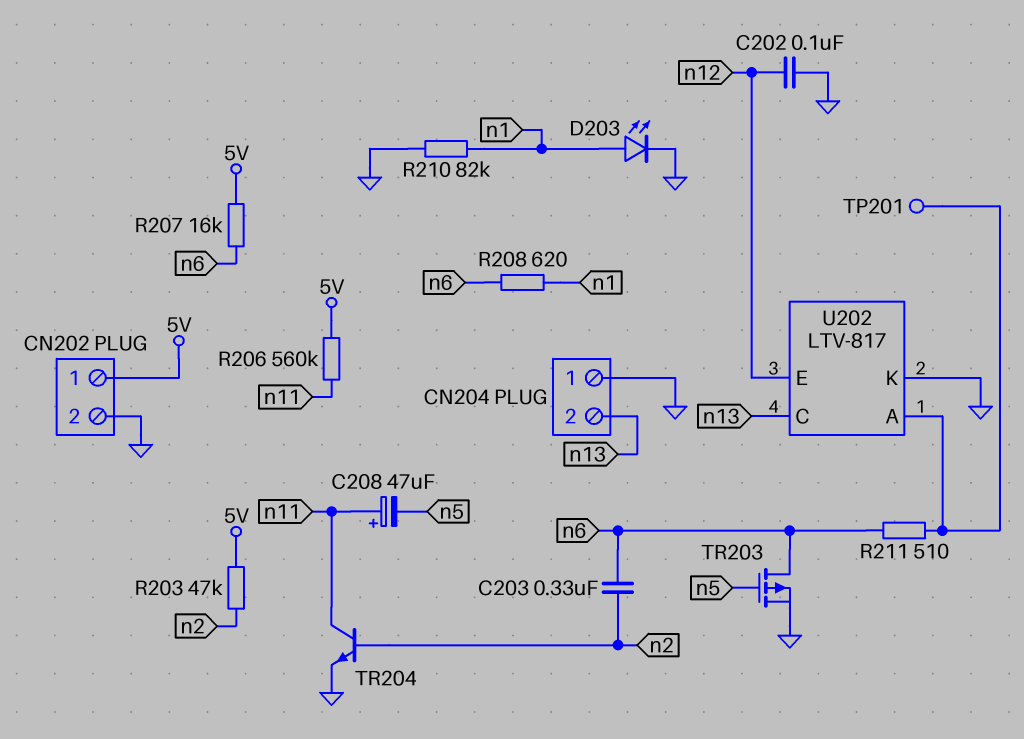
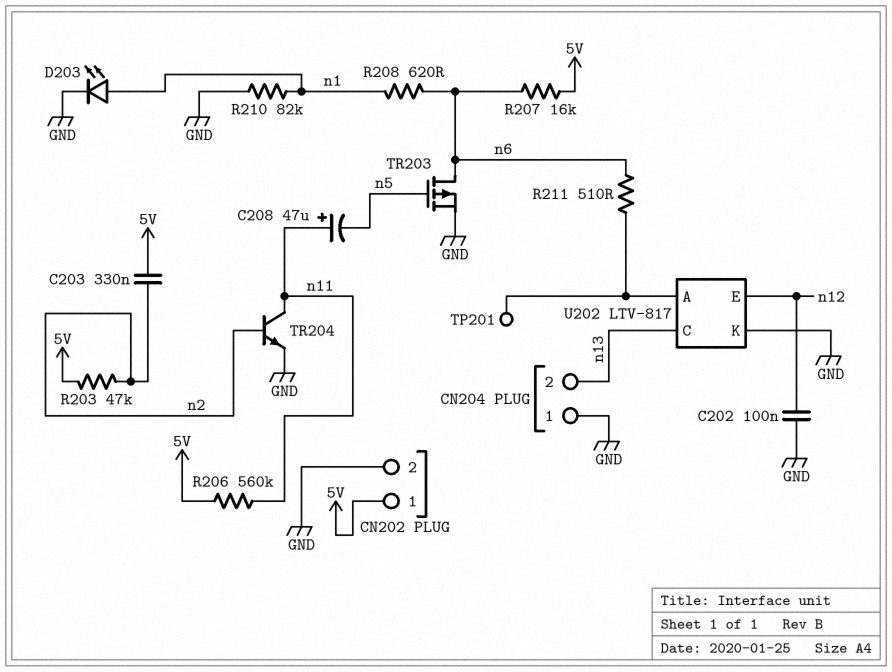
C203: 330nF (n2, n6) -> 330nF (5V, n2)

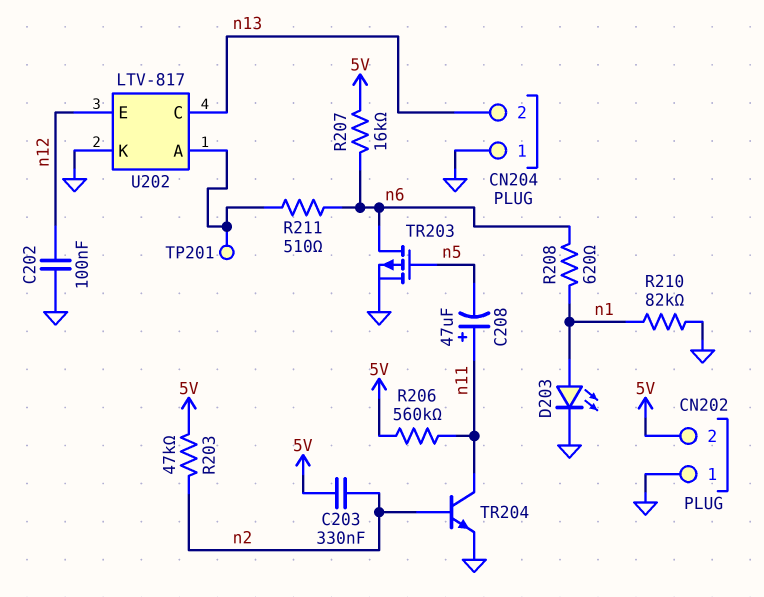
CN202 pin 1: 5V -> GND
CN202 pin 2: GND -> 5V

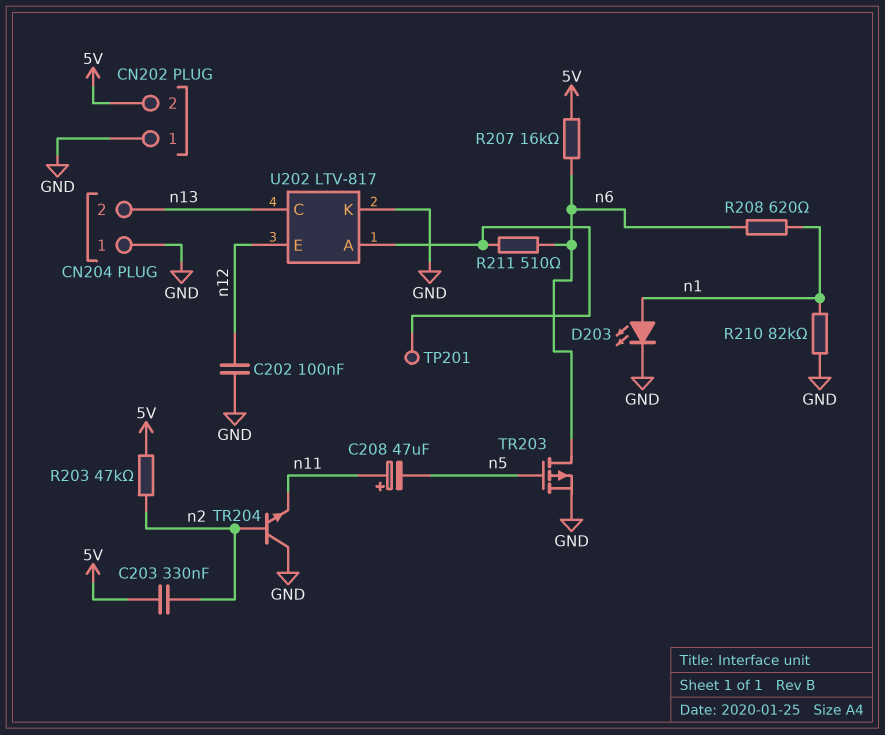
R206: 560k (5V, n11) -> none
TR204: NPN (B n2, C n11, E GND) -> NPN (B n2, C GND, E n11)

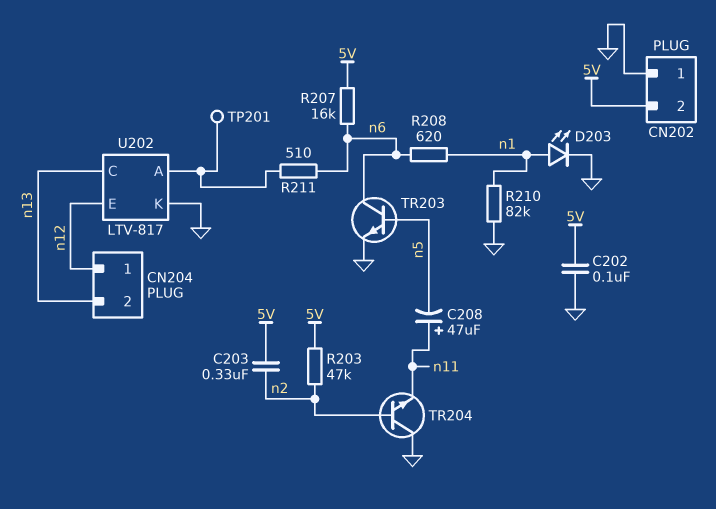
C202: 100nF (GND, n12) -> 100nF (5V, GND)
CN204 pin 1: GND -> n12
TR203: PMOS (G n5, D n6, S GND) -> NPN (B n5, C n6, E GND)

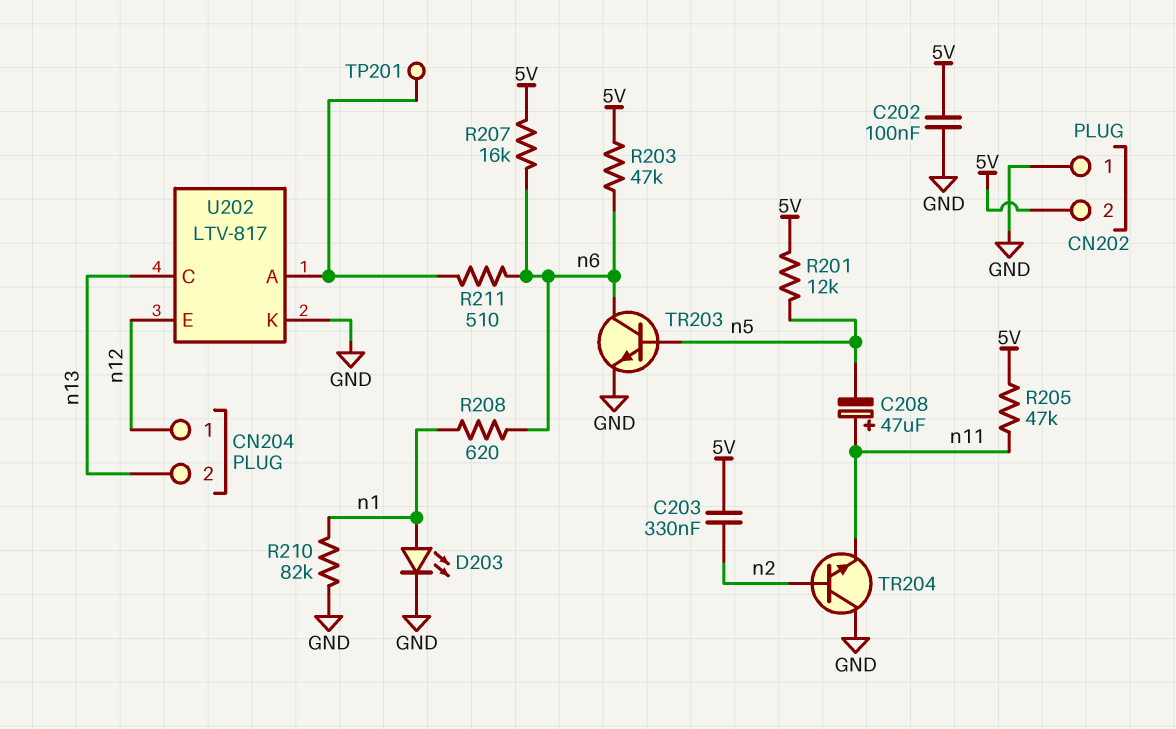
R201: none -> 12k (5V, n5)
R203: 47k (5V, n2) -> 47k (5V, n6)
R205: none -> 47k (5V, n11)

